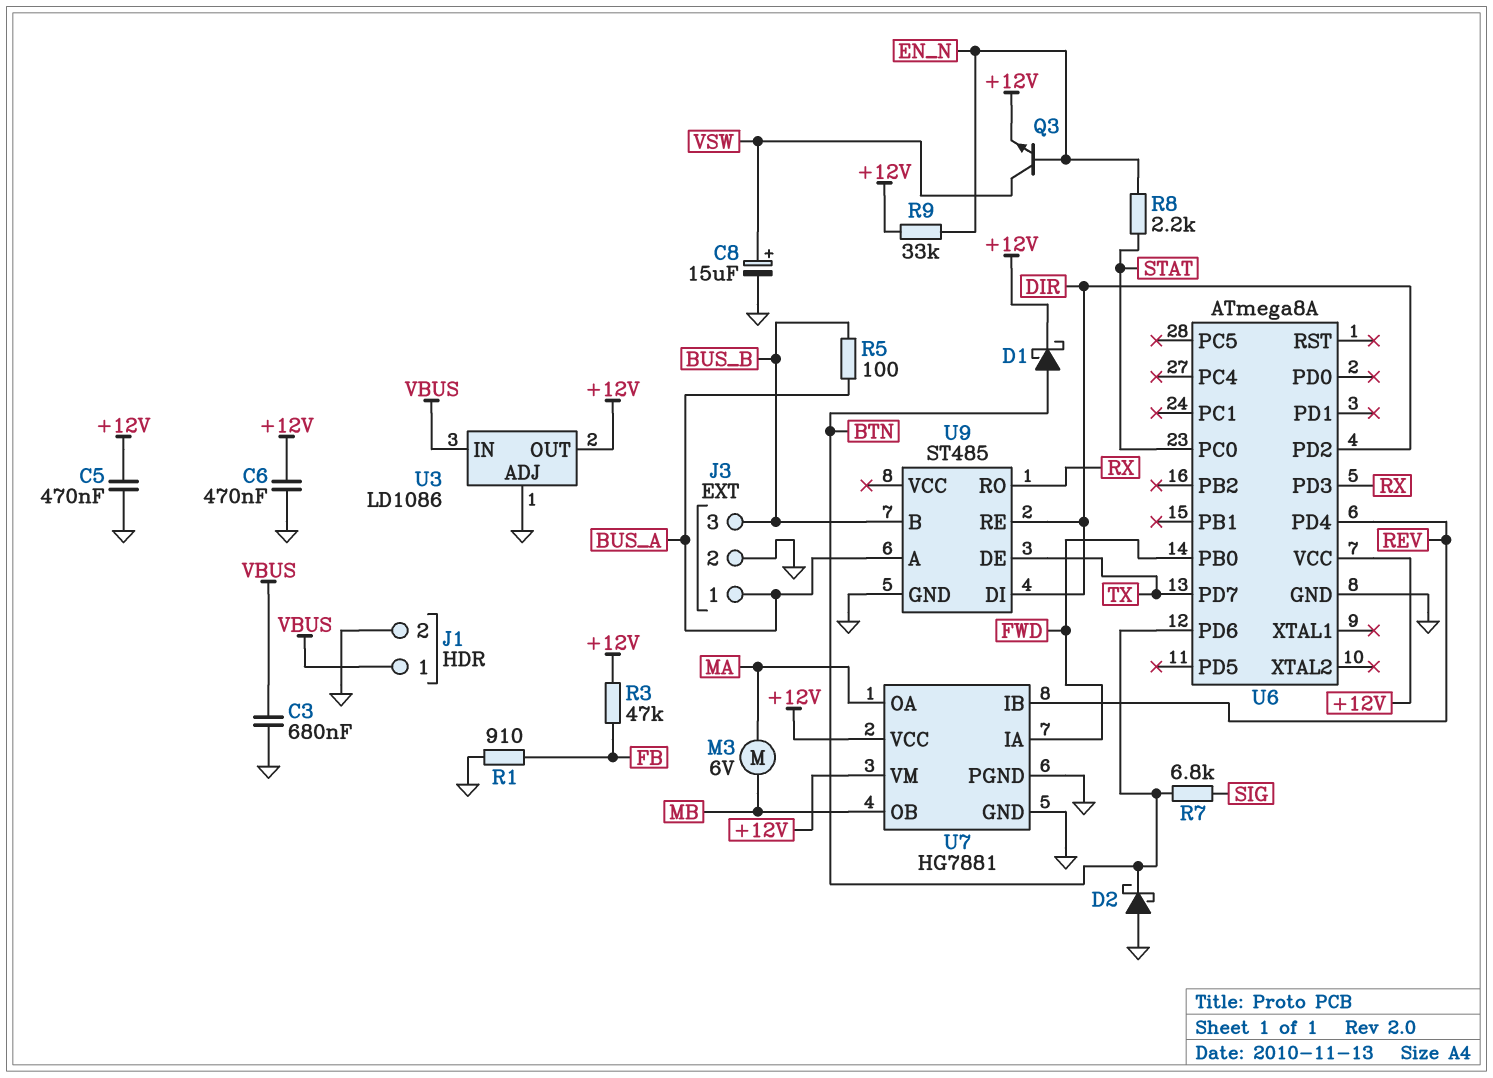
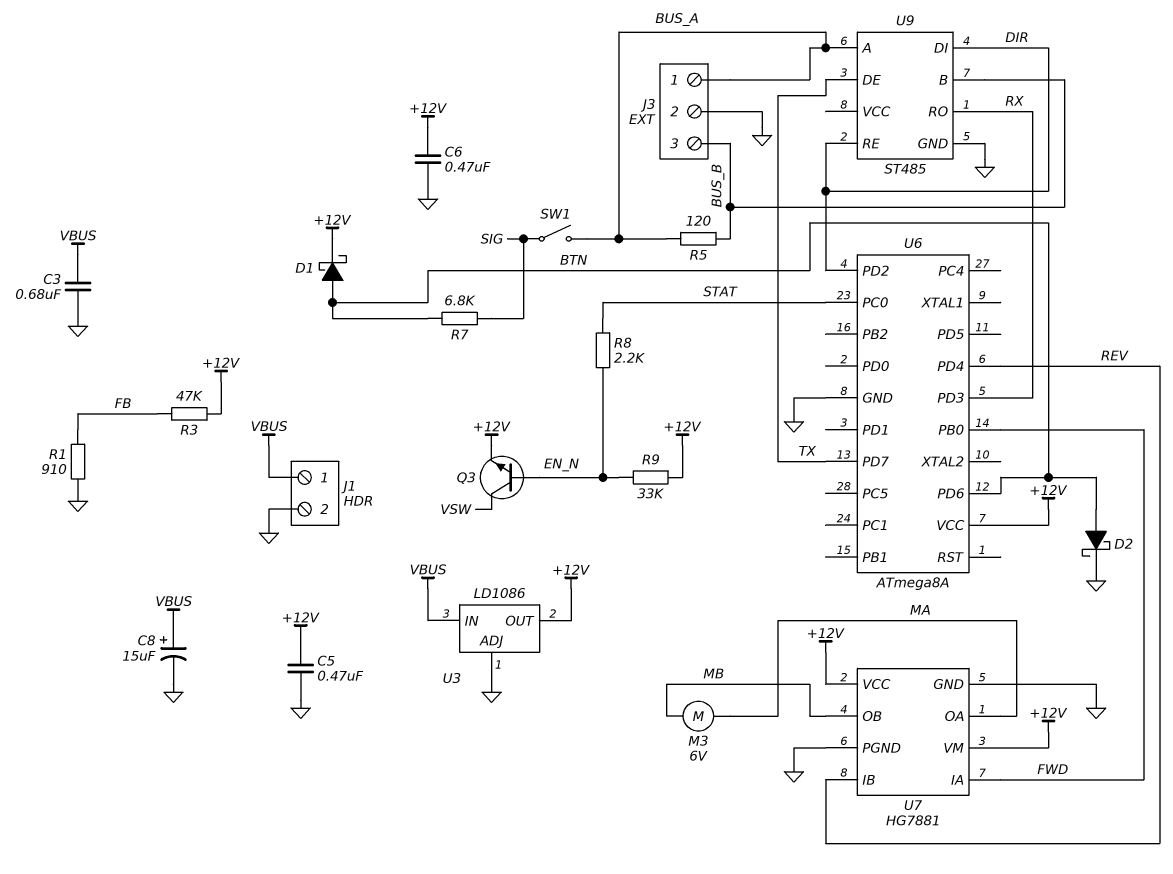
C8: 15uF (plus VSW, minus GND) -> 15uF (plus VBUS, minus GND)
D2: schottky (A GND, K BTN) -> schottky (A BTN, K GND)
R5: 100 (BUS_A, BUS_B) -> 120 (BUS_A, BUS_B)
SW1: none -> switch (BUS_A, SIG)

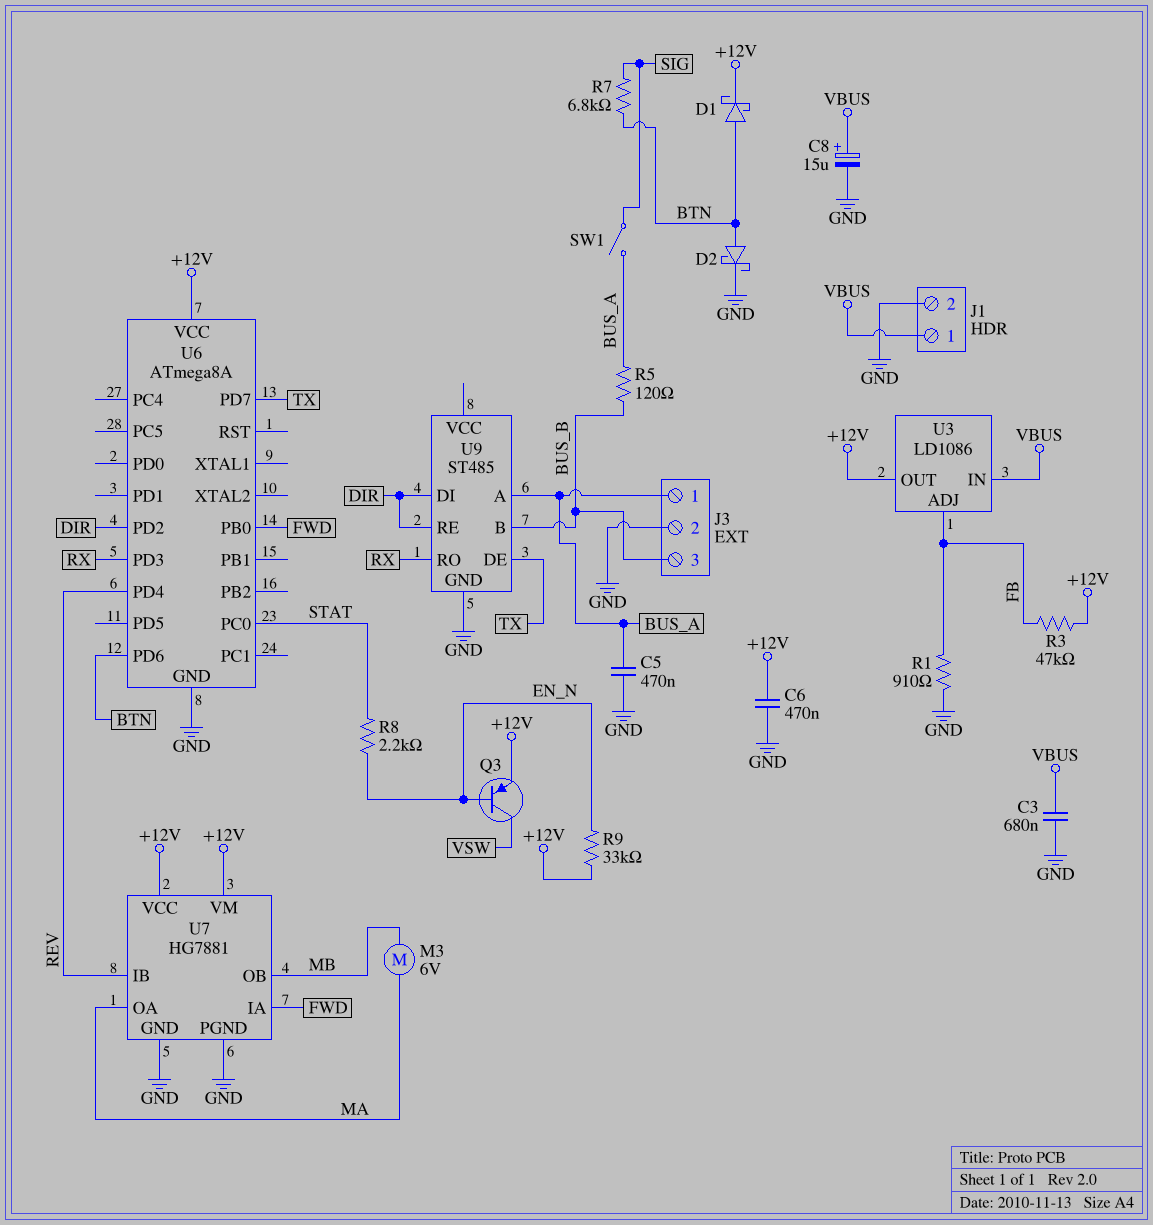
C5: 470nF (+12V, GND) -> 470nF (BUS_A, GND)
Q3: NPN (B EN_N, C VSW, E +12V) -> PNP (B EN_N, C VSW, E +12V)
U3 pin ADJ: GND -> FB

